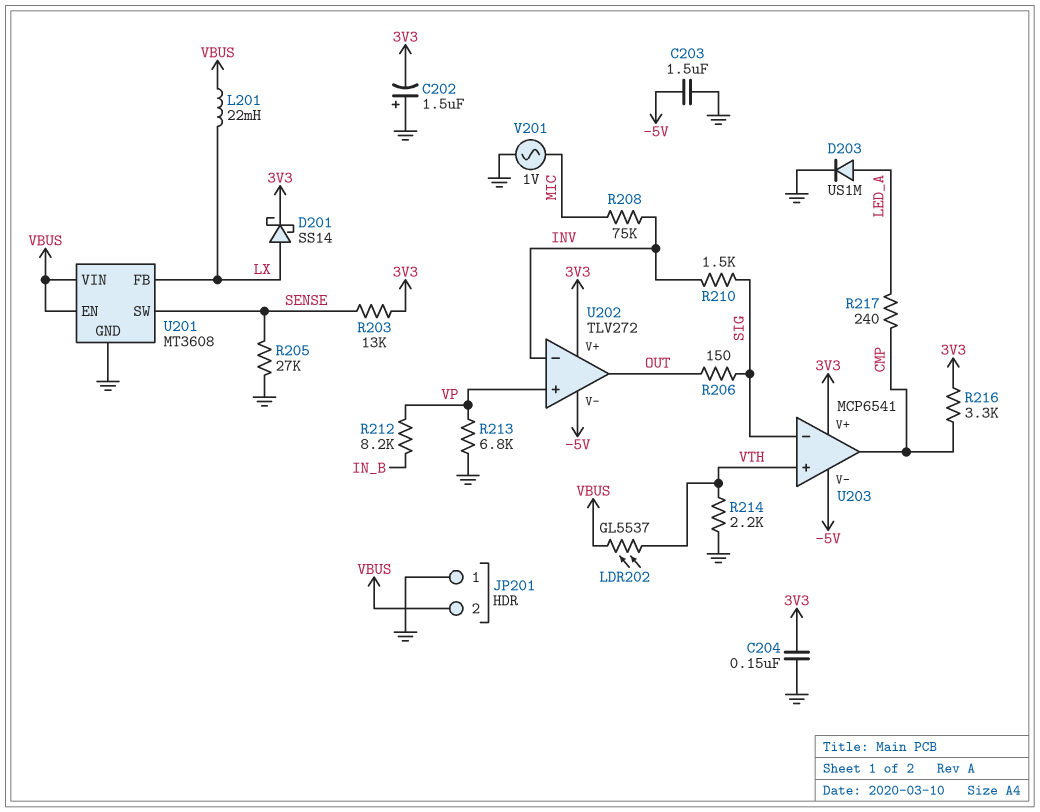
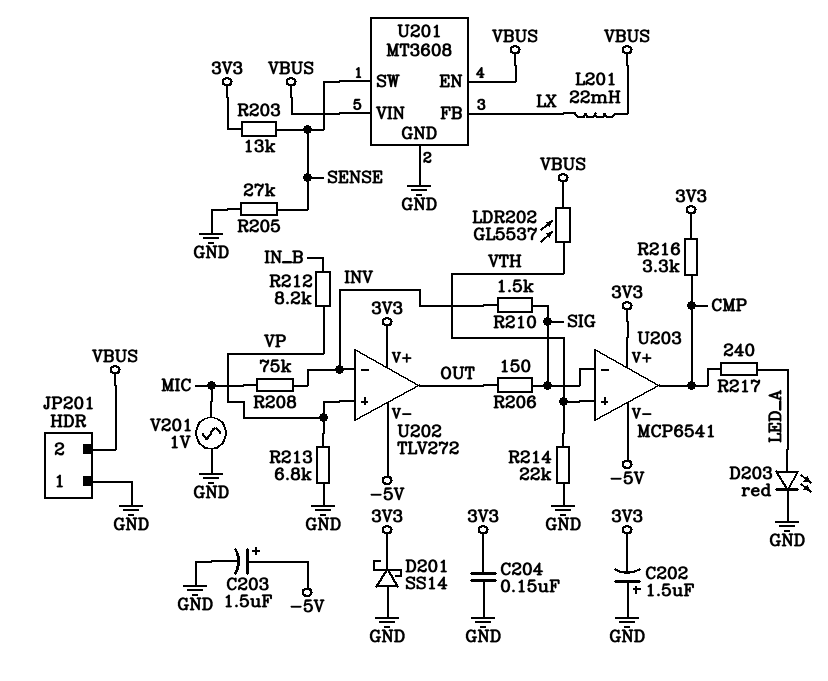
C203: 1.5uF (-5V, GND) -> 1.5uF (plus -5V, minus GND)
D201: schottky SS14 (A LX, K 3V3) -> schottky SS14 (A GND, K 3V3)
D203: diode US1M (A LED_A, K GND) -> LED red (A LED_A, K GND)
R214: 2.2k (GND, VTH) -> 22k (GND, VTH)

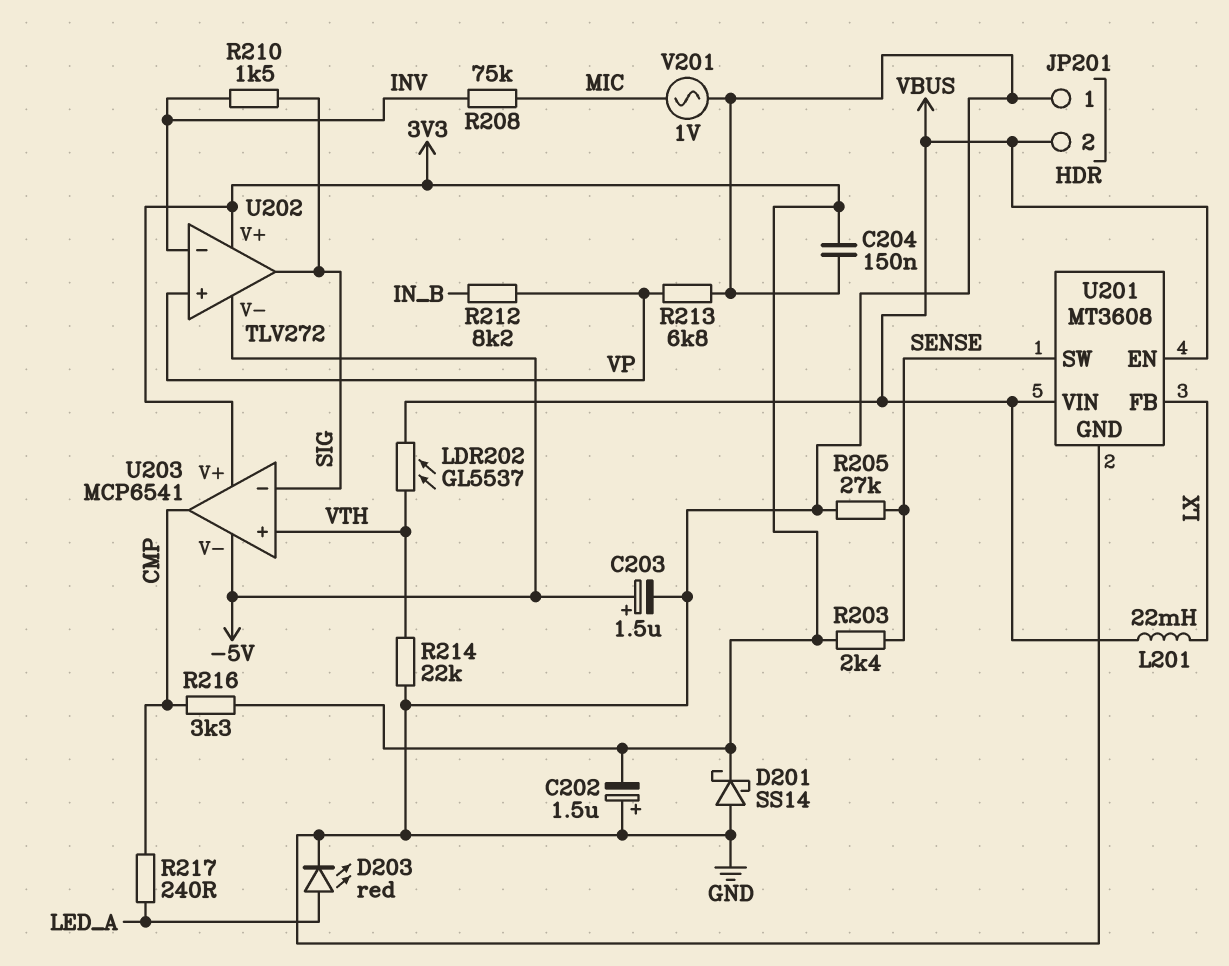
R203: 13k (3V3, SENSE) -> 2.4k (3V3, SENSE)
R206: 150 (OUT, SIG) -> none
U202 pin out: OUT -> SIG

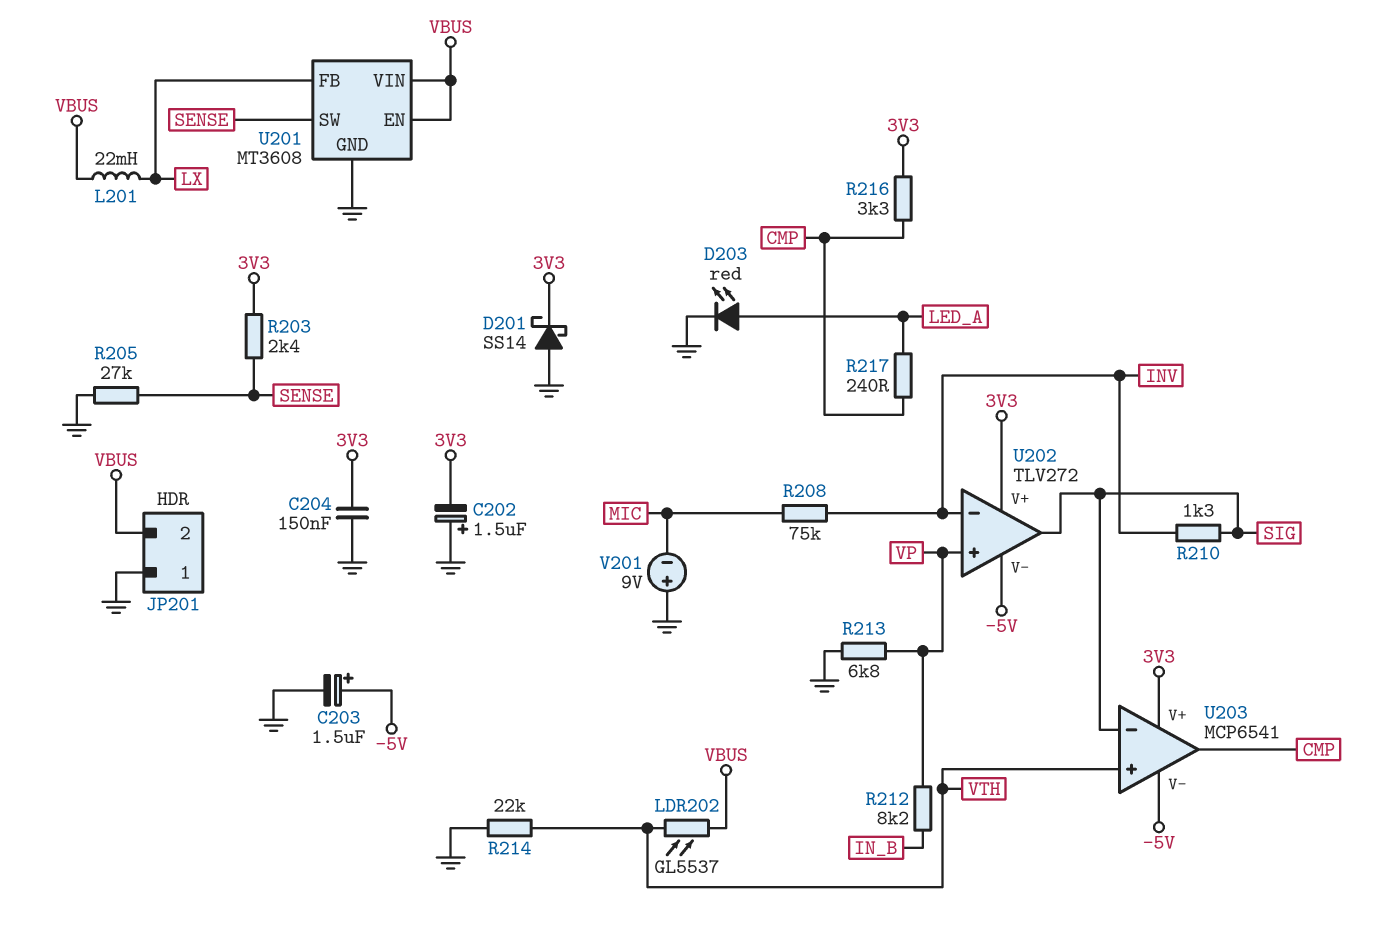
R210: 1.5k (INV, SIG) -> 1.3k (INV, SIG)
V201: AC 1V (GND, MIC) -> 9V (plus GND, minus MIC)

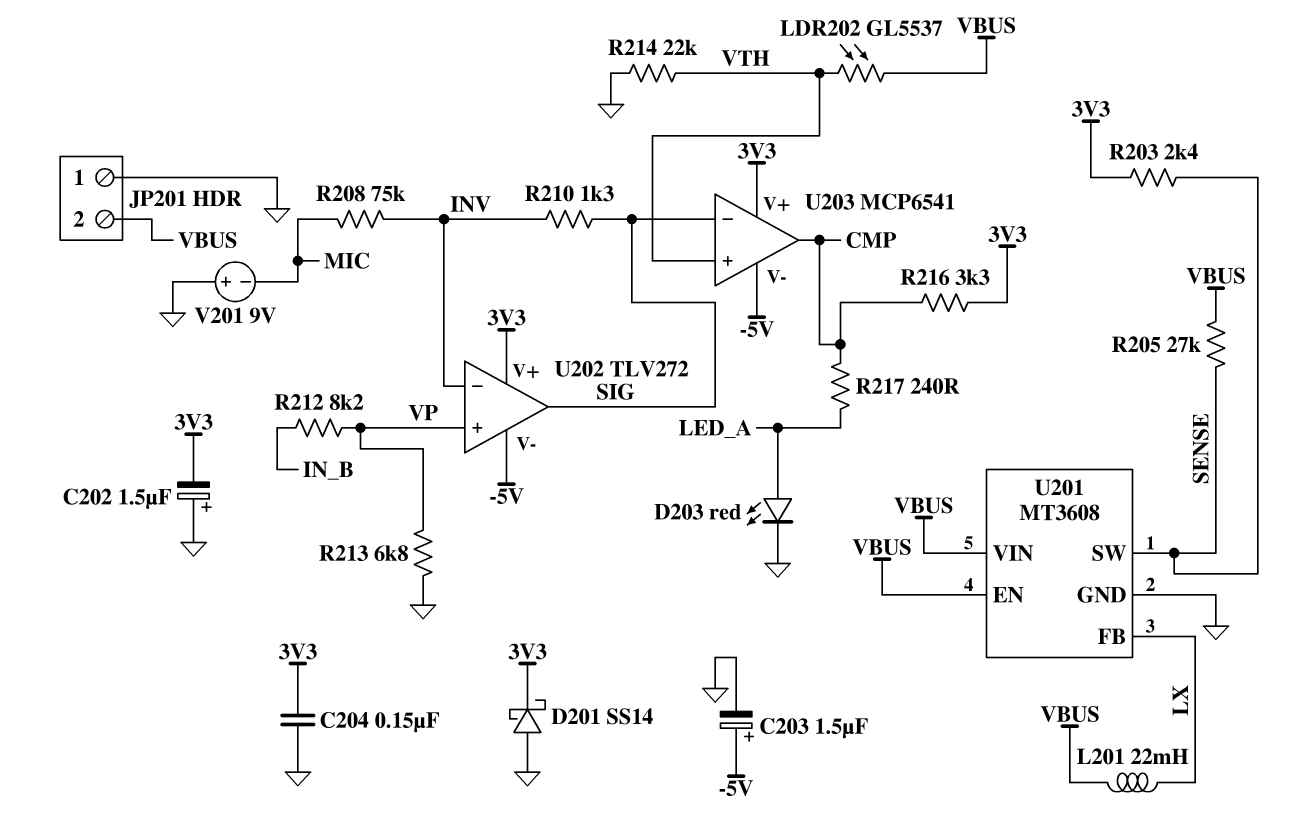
R205: 27k (GND, SENSE) -> 27k (SENSE, VBUS)

